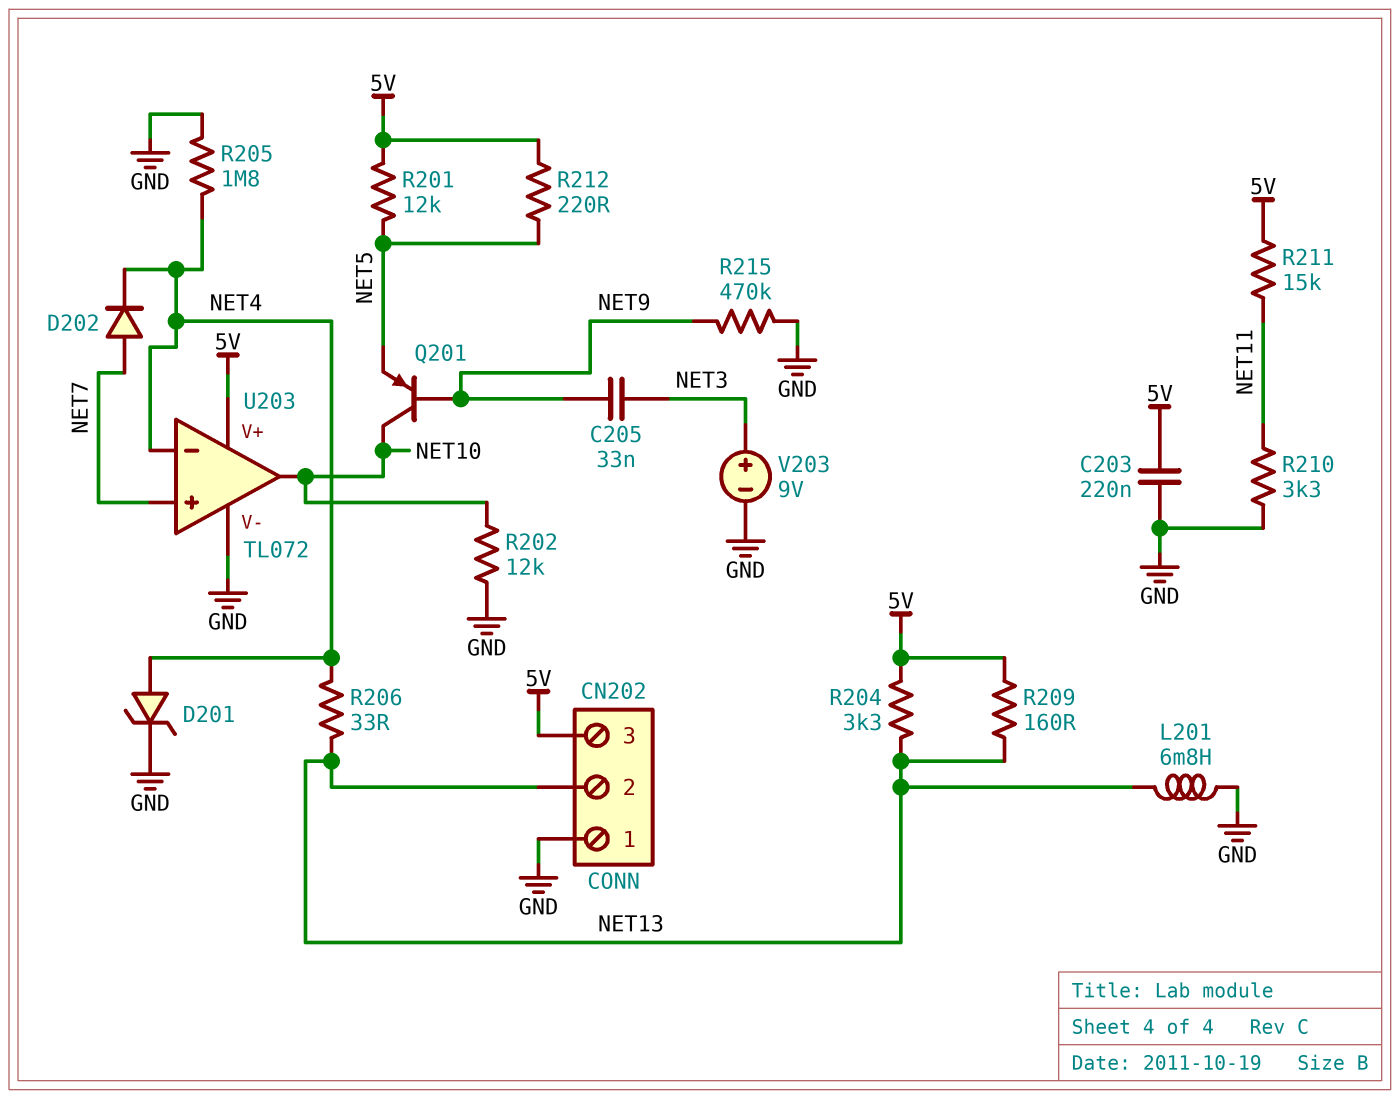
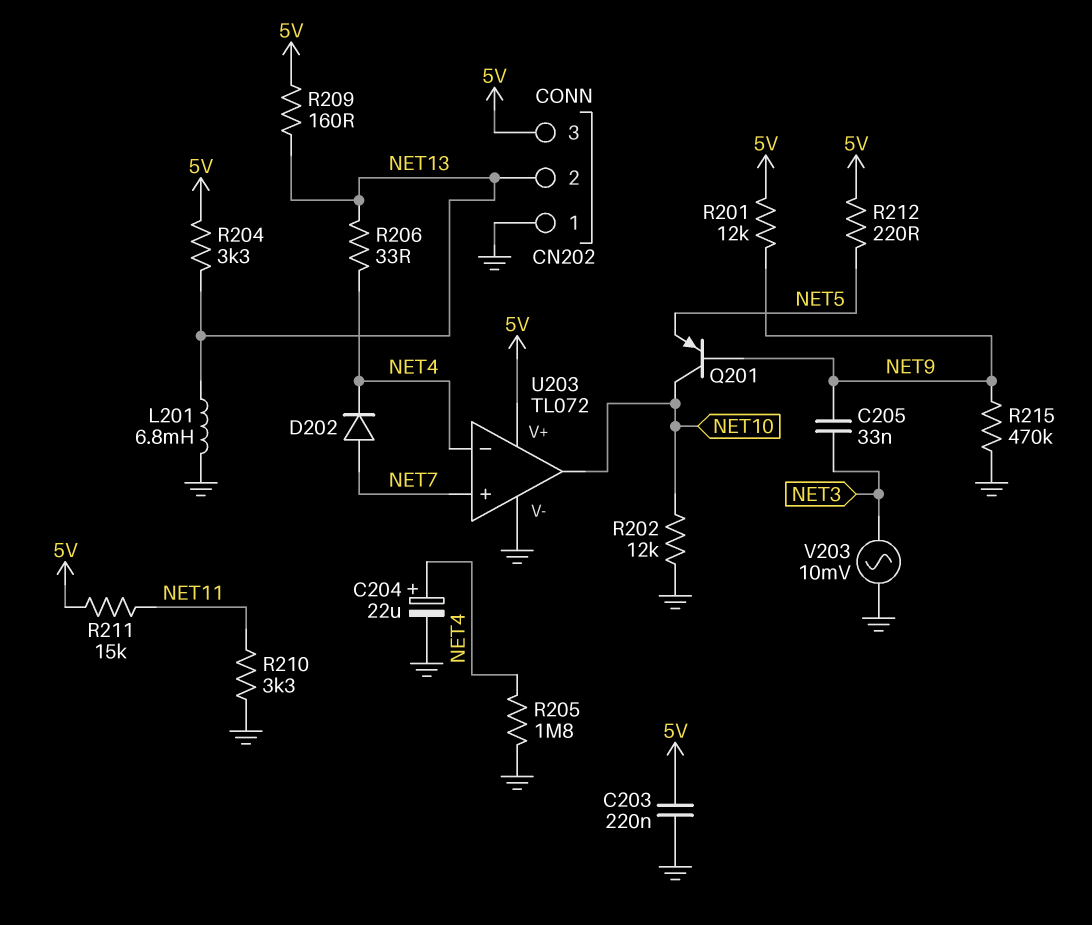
C204: none -> 22uF (plus NET4, minus GND)
D201: zener (A NET4, K GND) -> none
R201: 12k (5V, NET5) -> 12k (5V, NET9)
V203: 9V (plus NET3, minus GND) -> AC 10mV (GND, NET3)

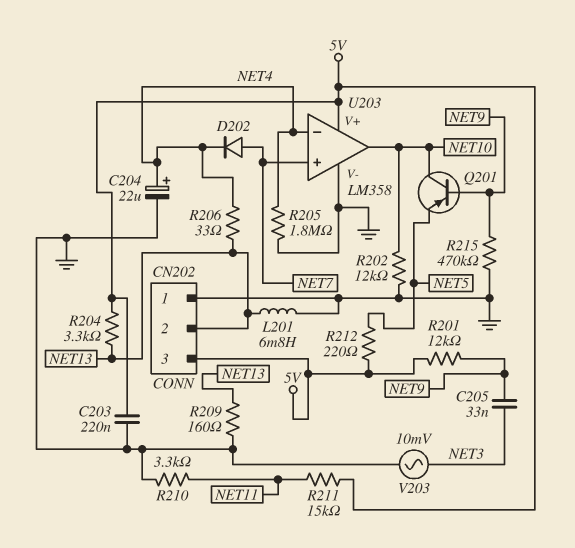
R209: 160 (5V, NET13) -> 160 (GND, NET13)
U203: TL072 -> LM358

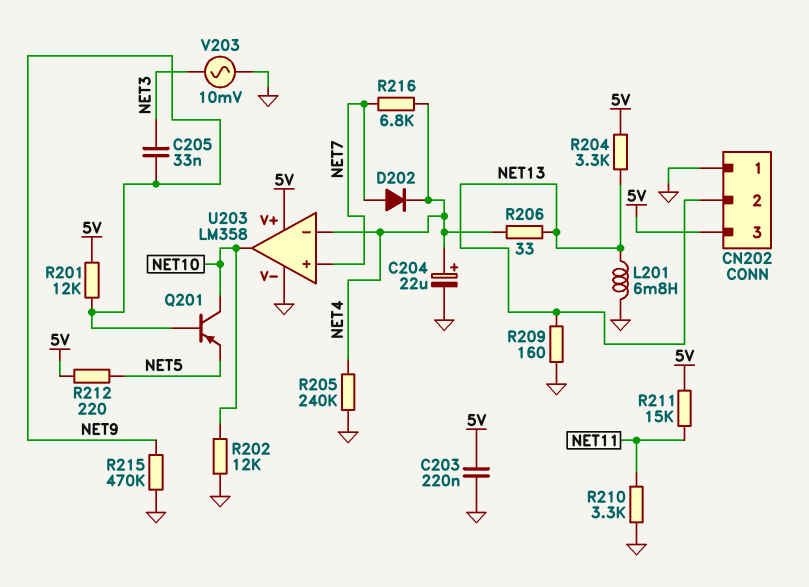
R205: 1.8M (GND, NET4) -> 240k (GND, NET4)
R216: none -> 6.8k (NET4, NET7)

